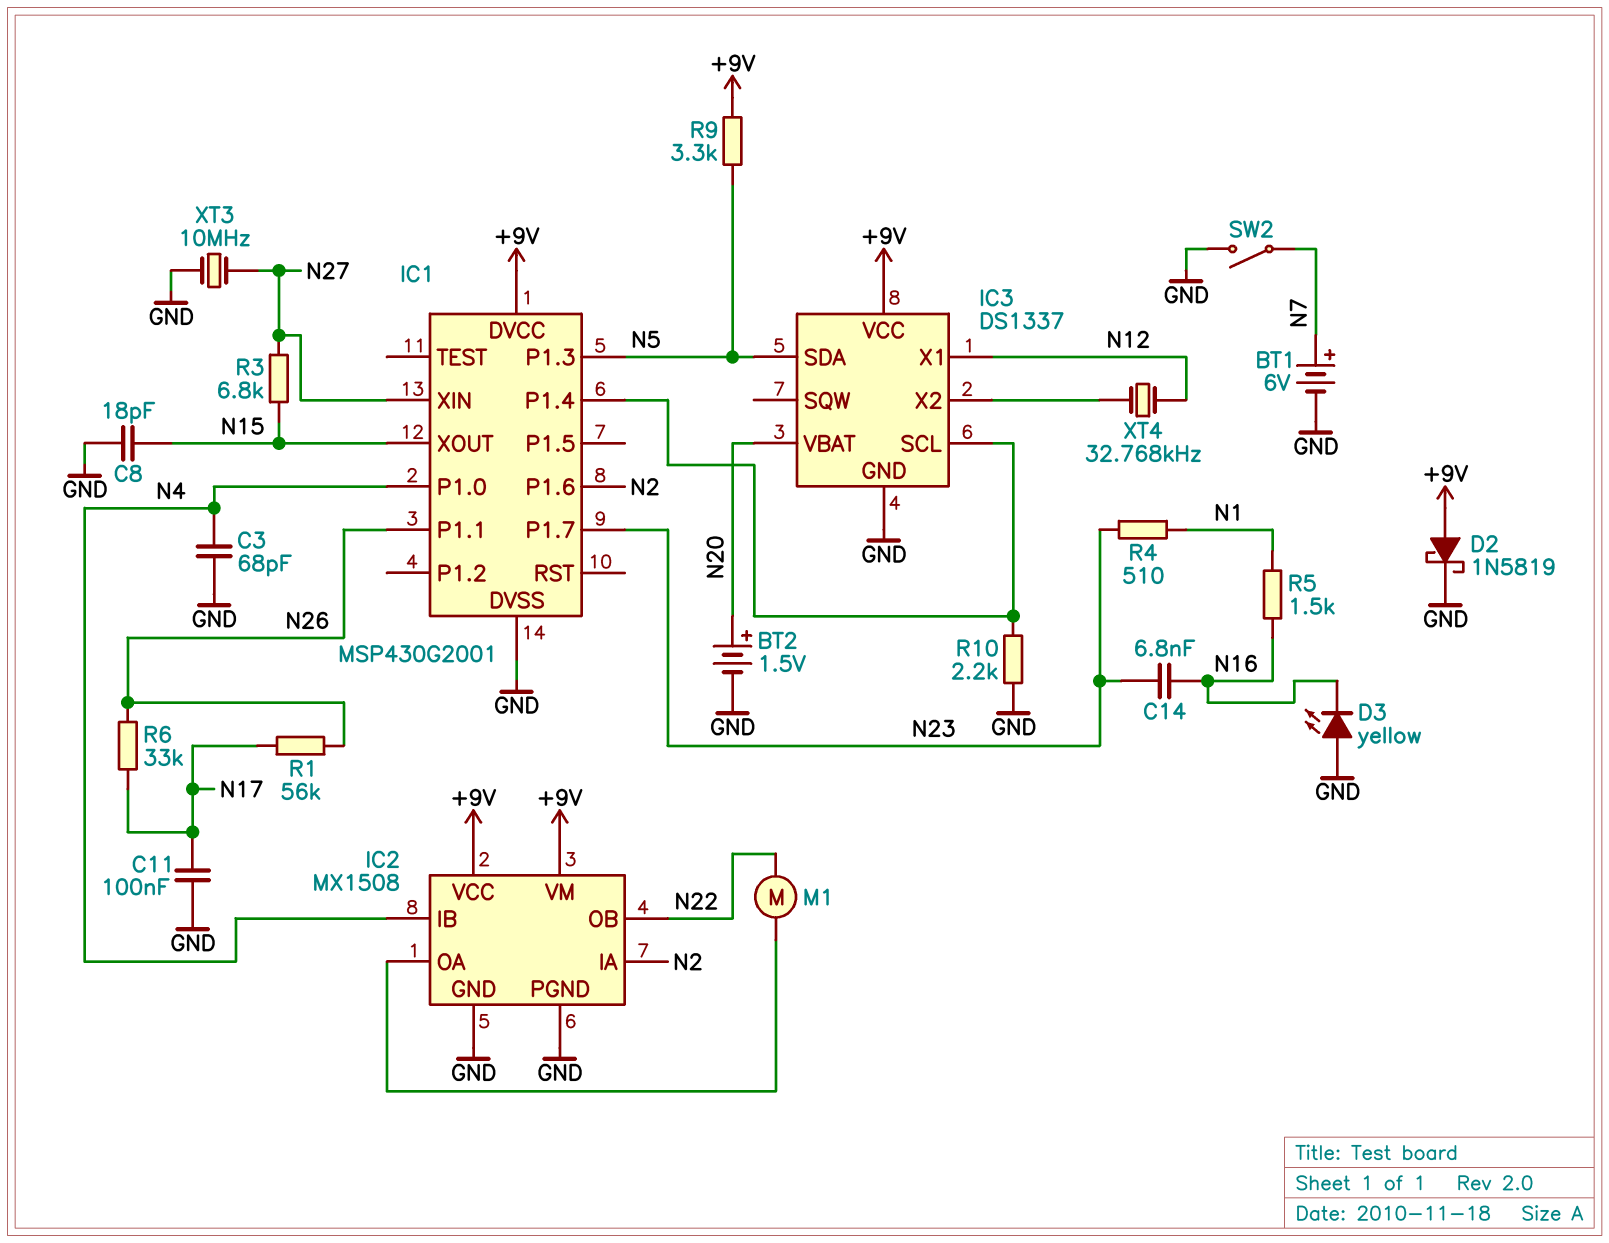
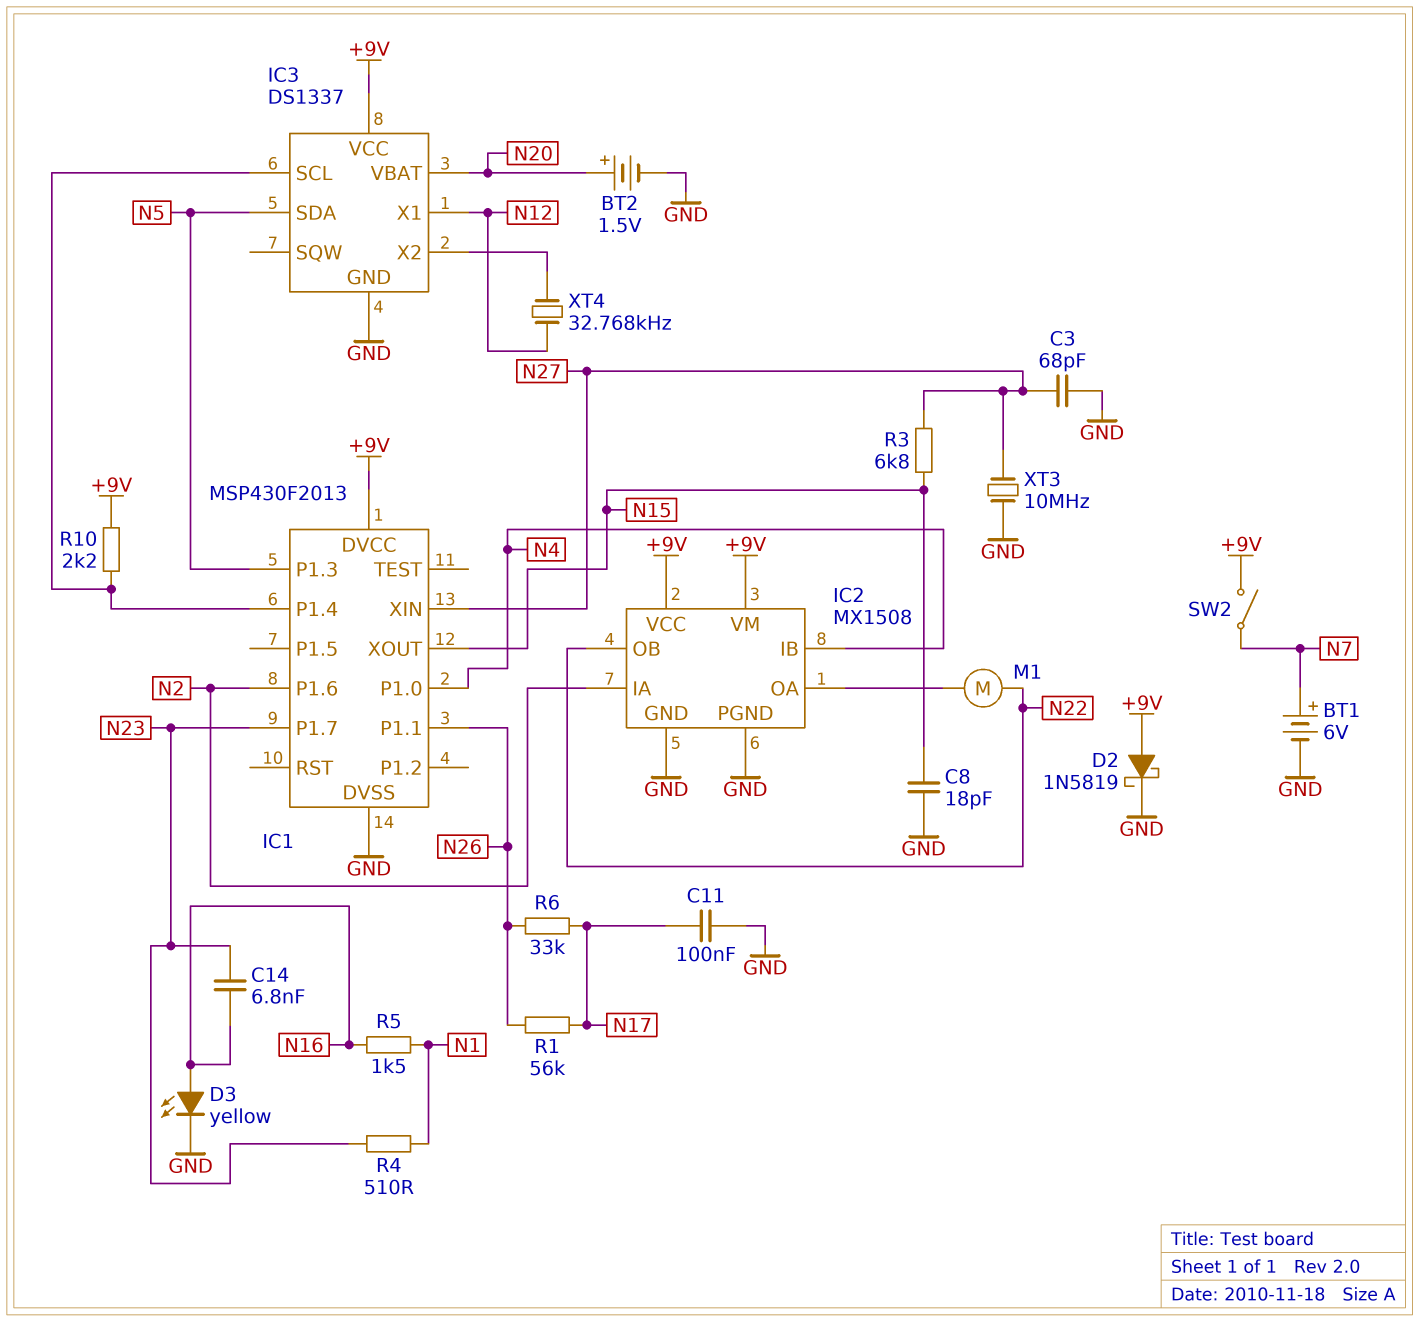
C3: 68pF (GND, N4) -> 68pF (GND, N27)
D3: LED yellow (A GND, K N16) -> LED yellow (A N16, K GND)
IC1: MSP430G2001 -> MSP430F2013
R9: 3.3k (+9V, N5) -> none
R10: 2.2k (GND, IC1/P1.4) -> 2.2k (+9V, IC1/P1.4)
SW2: switch (GND, N7) -> switch (+9V, N7)

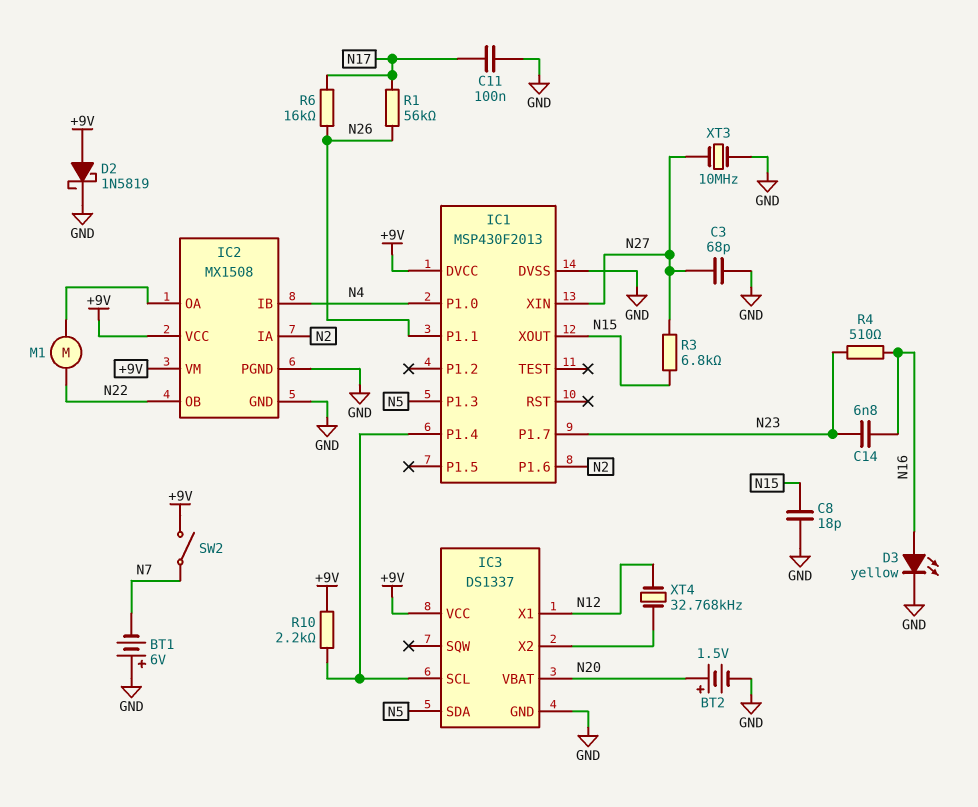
BT1: 6V (plus N7, minus GND) -> 6V (plus GND, minus N7)
R4: 510 (N1, N23) -> 510 (N16, N23)
R5: 1.5k (N1, N16) -> none
R6: 33k (N17, N26) -> 16k (N17, N26)

